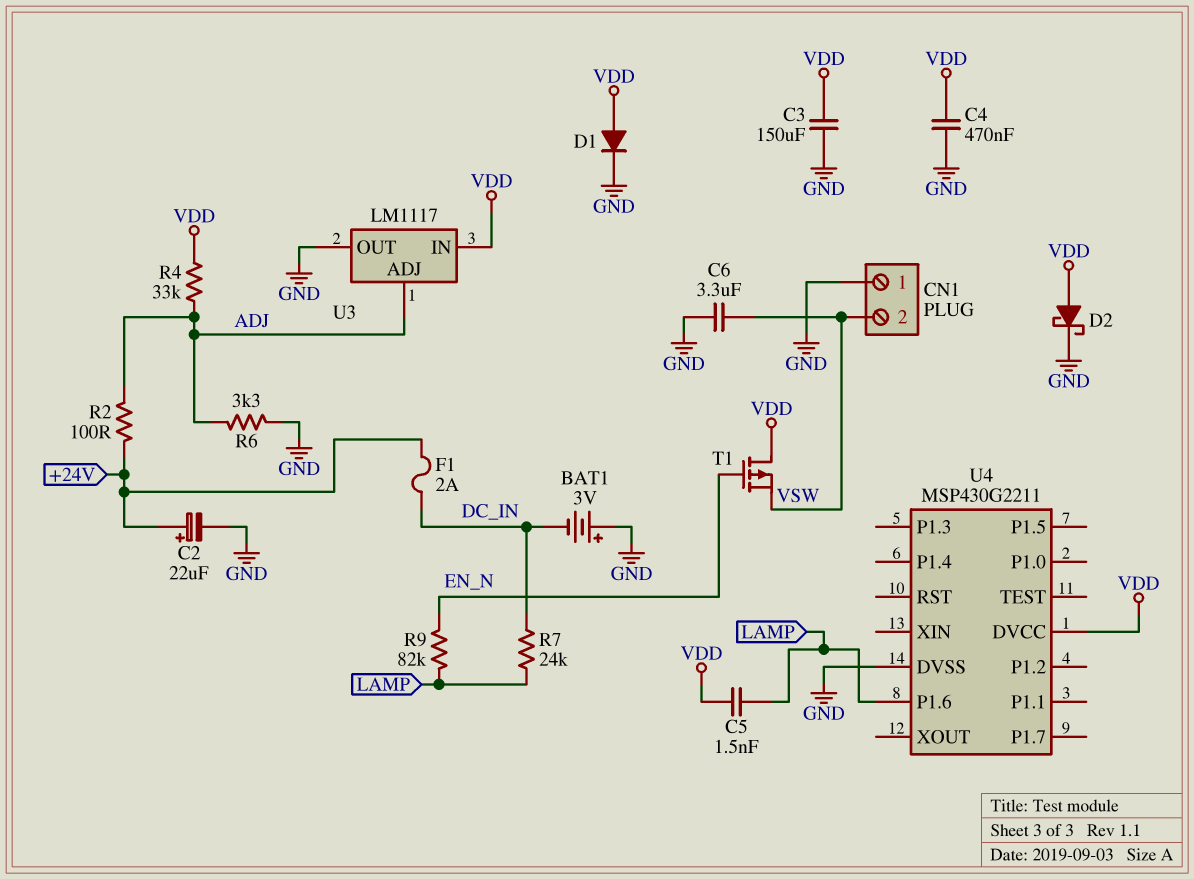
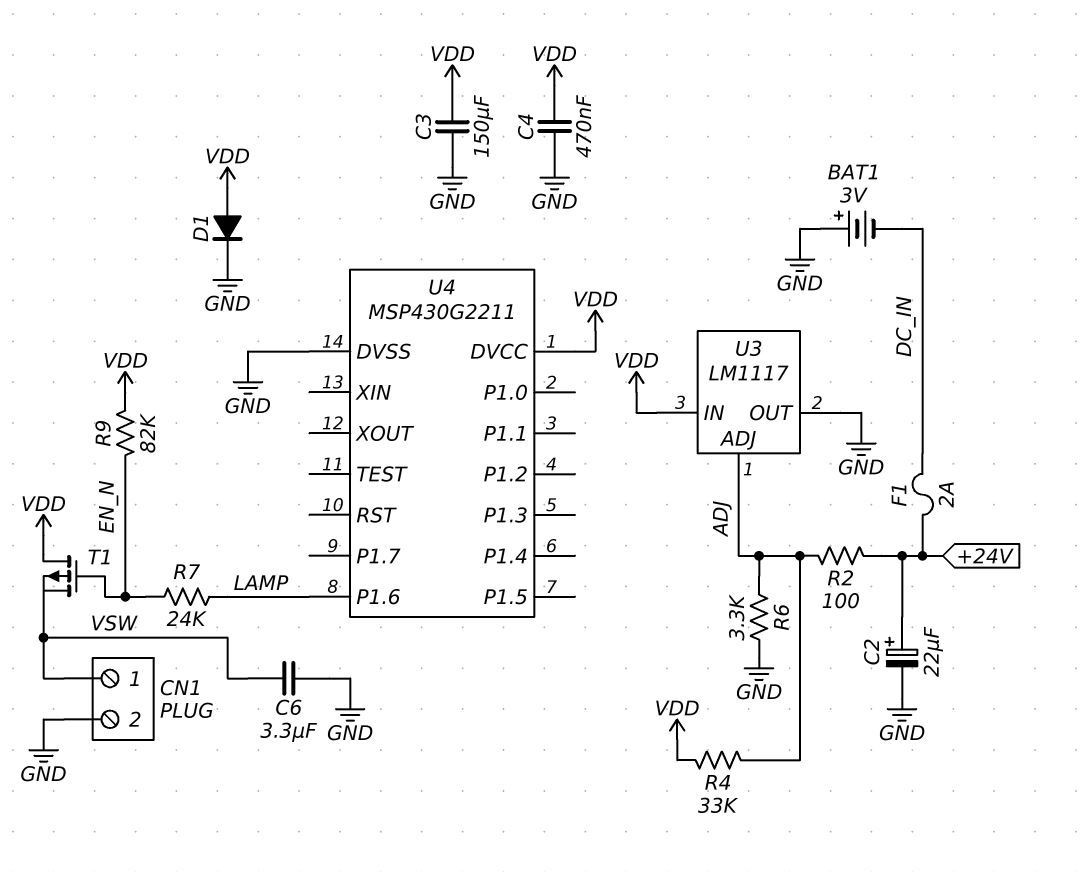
C5: 1.5nF (LAMP, VDD) -> none
CN1 pin 1: GND -> VSW
CN1 pin 2: VSW -> GND
D2: schottky (A VDD, K GND) -> none
R7: 24k (DC_IN, LAMP) -> 24k (EN_N, LAMP)
R9: 82k (EN_N, LAMP) -> 82k (EN_N, VDD)

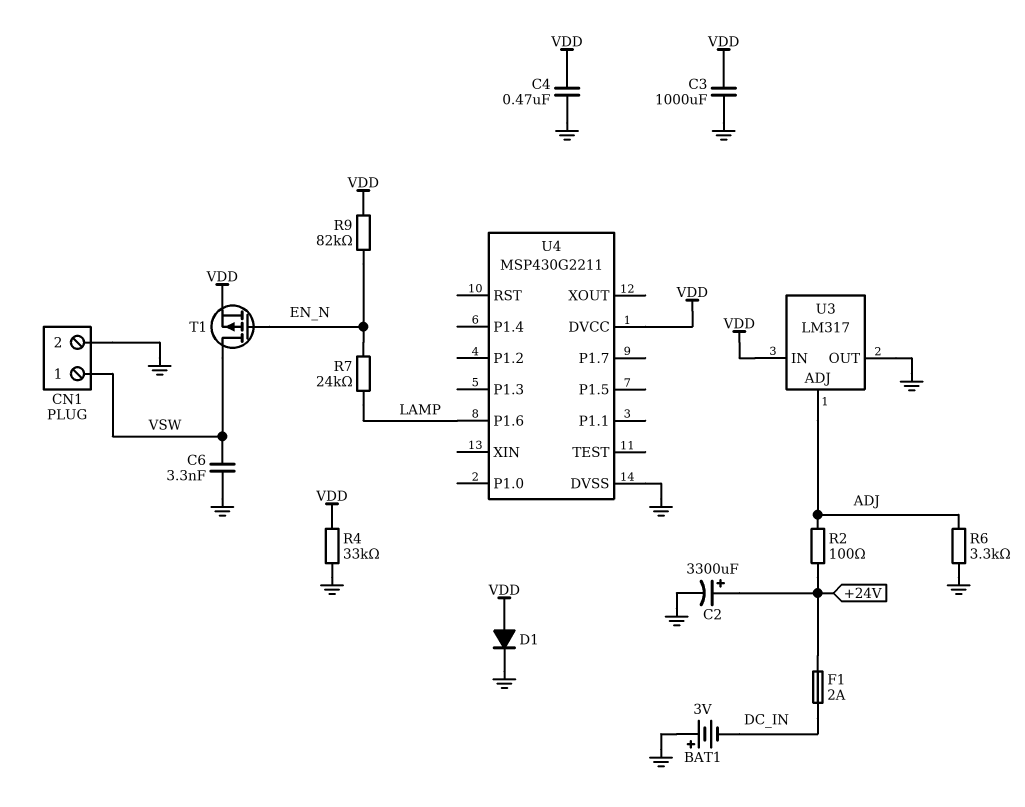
C2: 22uF (plus +24V, minus GND) -> 3300uF (plus +24V, minus GND)
C3: 150uF (GND, VDD) -> 1000uF (GND, VDD)
C6: 3.3uF (GND, VSW) -> 3.3nF (GND, VSW)
R4: 33k (ADJ, VDD) -> 33k (GND, VDD)
T1: PMOS (G EN_N, D VDD, S VSW) -> PMOS (G EN_N, D VSW, S VDD)
U3: LM1117 -> LM317

